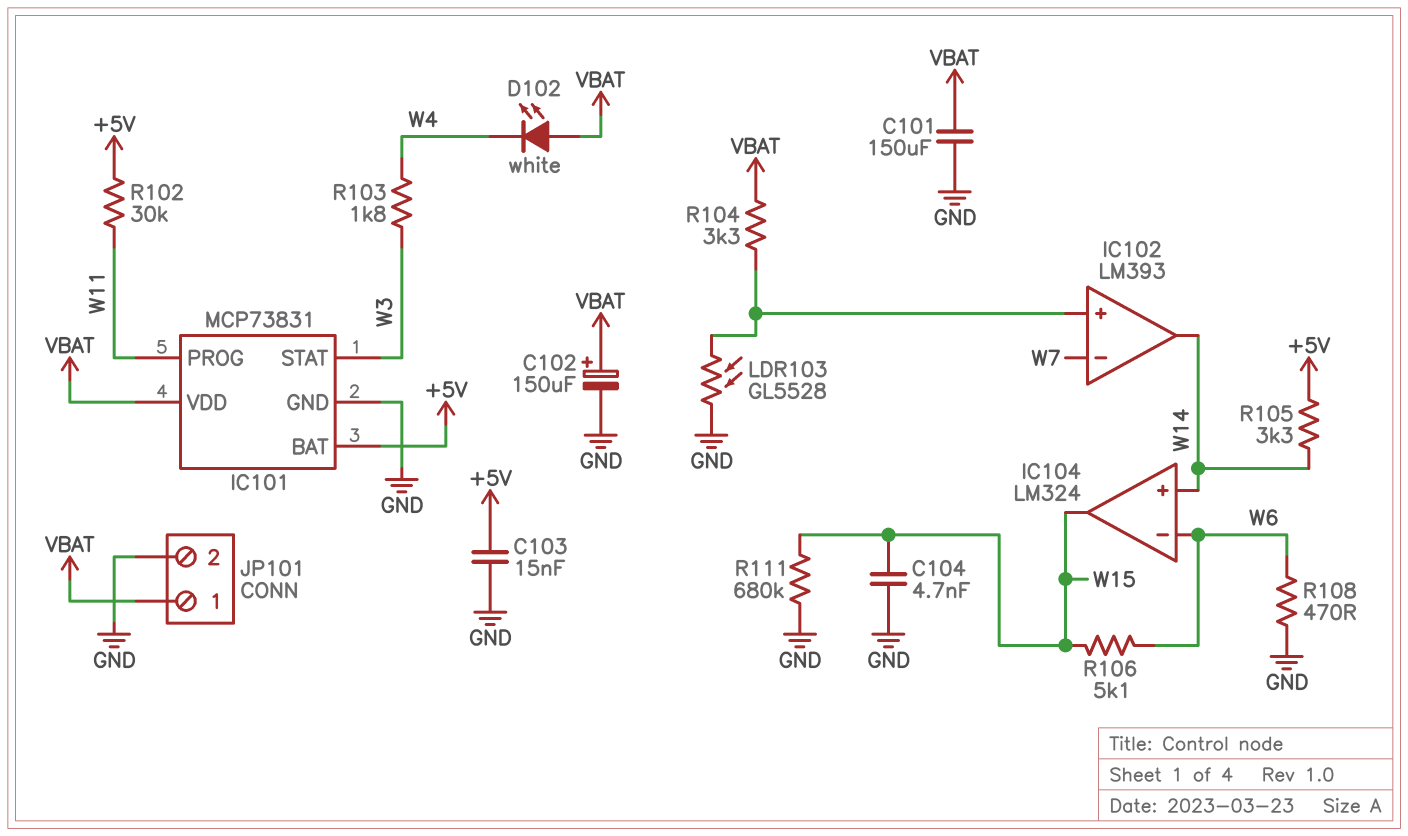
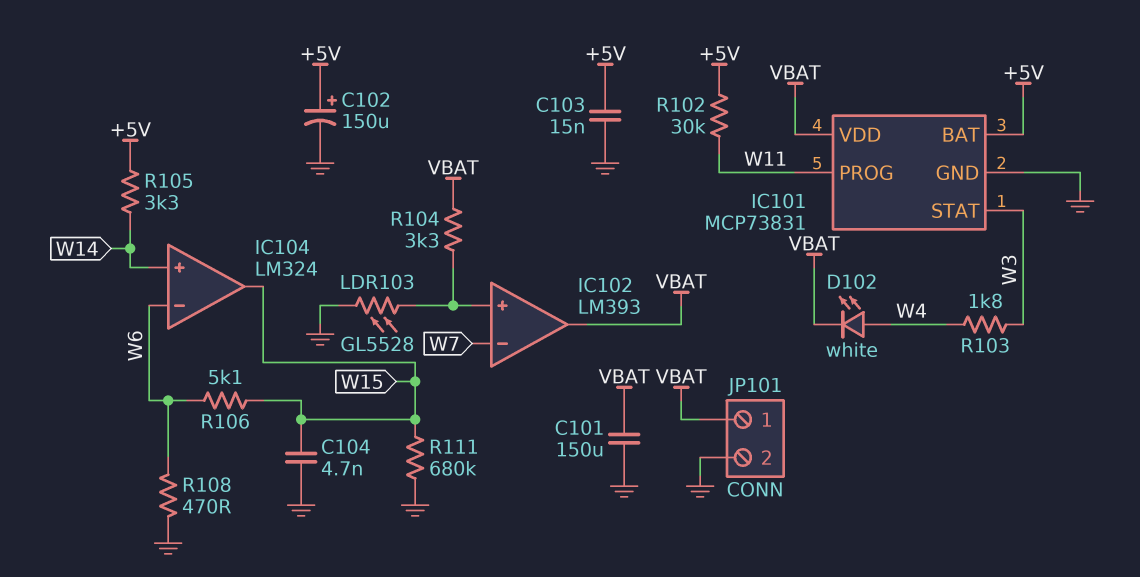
C102: 150uF (plus VBAT, minus GND) -> 150uF (plus +5V, minus GND)
D102: LED white (A VBAT, K W4) -> LED white (A W4, K VBAT)
IC102 pin out: W14 -> VBAT

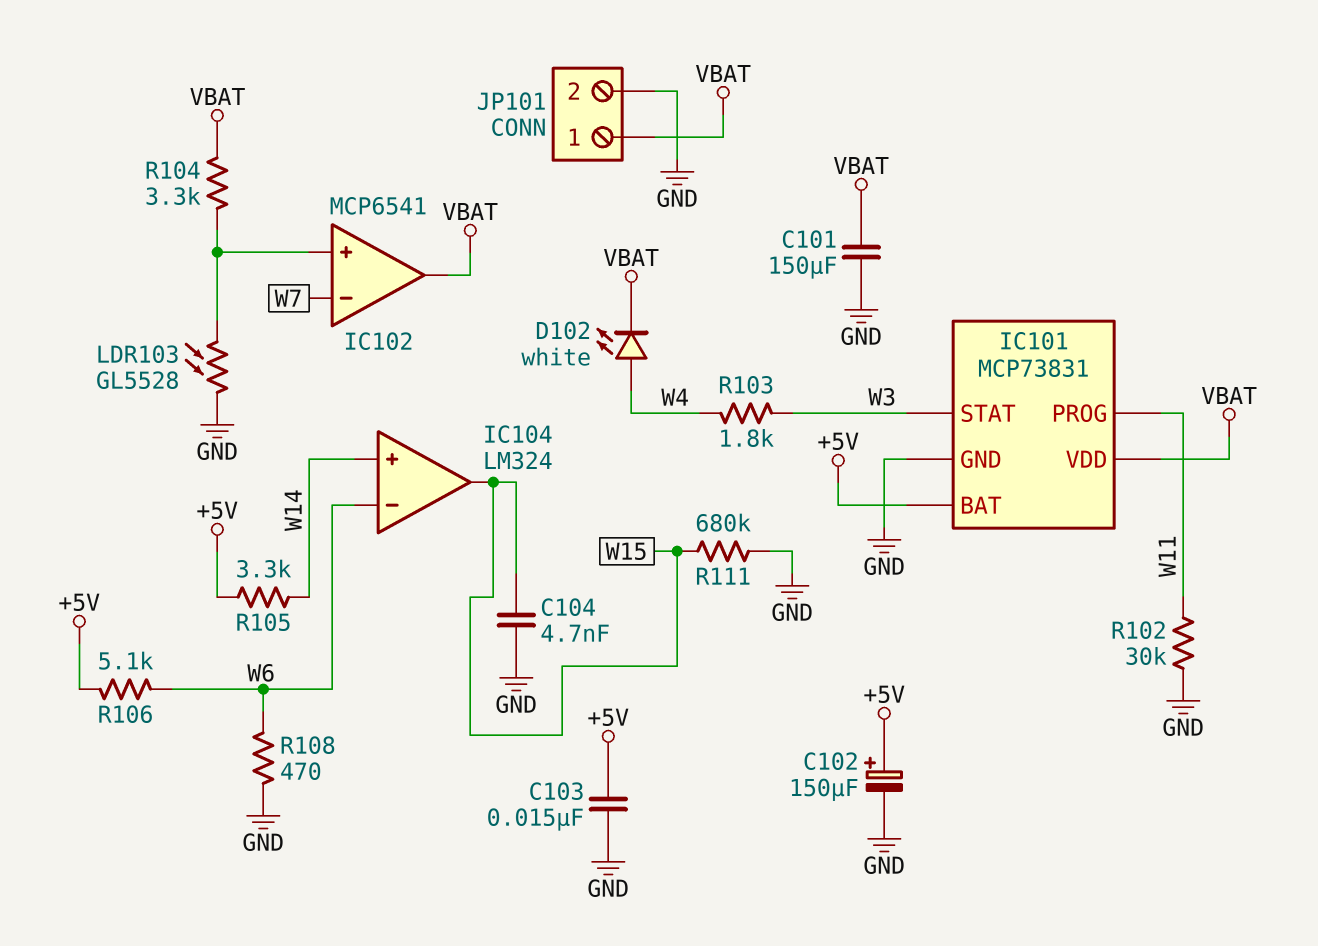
IC102: LM393 -> MCP6541
R102: 30k (+5V, W11) -> 30k (GND, W11)
R106: 5.1k (W6, W15) -> 5.1k (+5V, W6)

